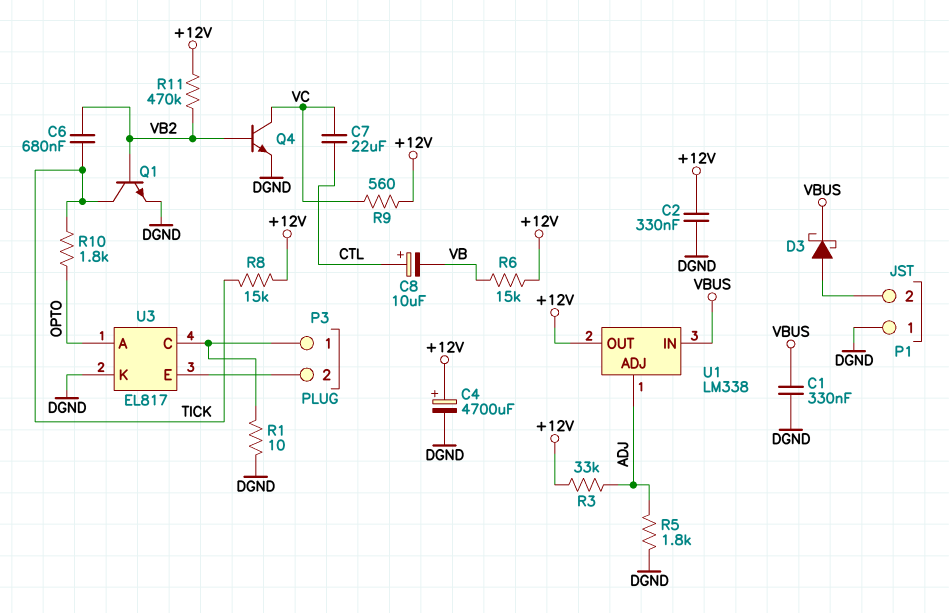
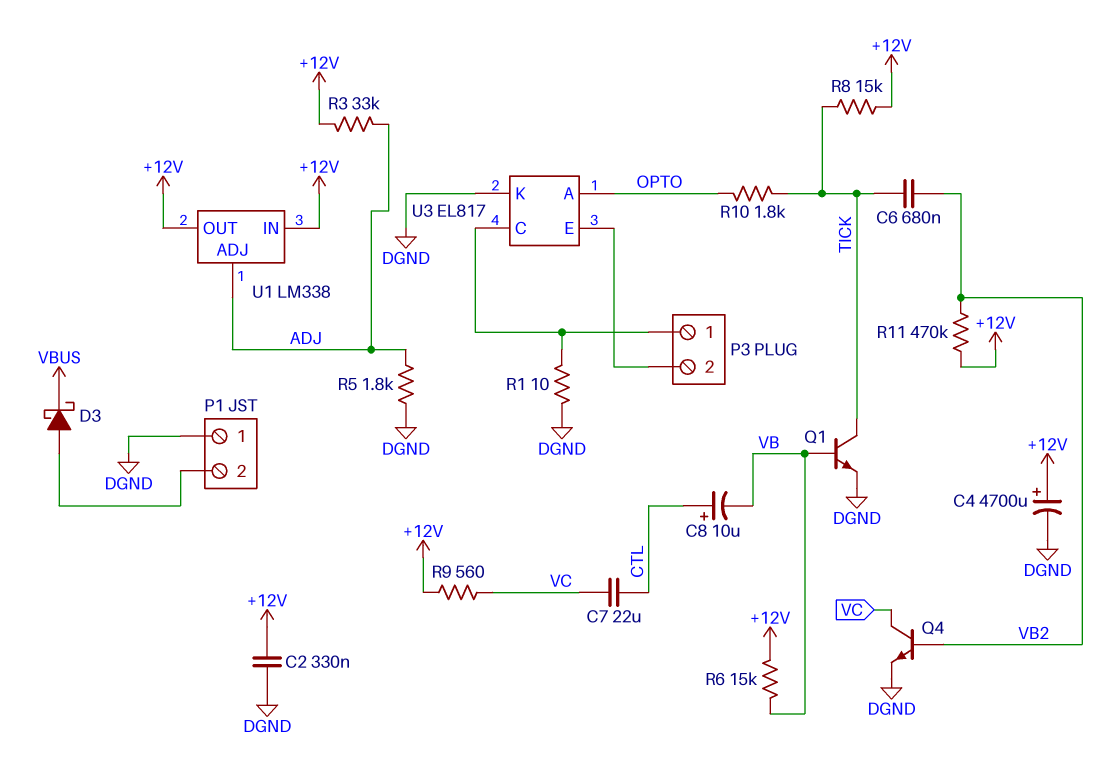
C1: 330nF (DGND, VBUS) -> none
Q1: NPN (B VB2, C TICK, E DGND) -> NPN (B VB, C TICK, E DGND)
U1 pin IN: VBUS -> +12V

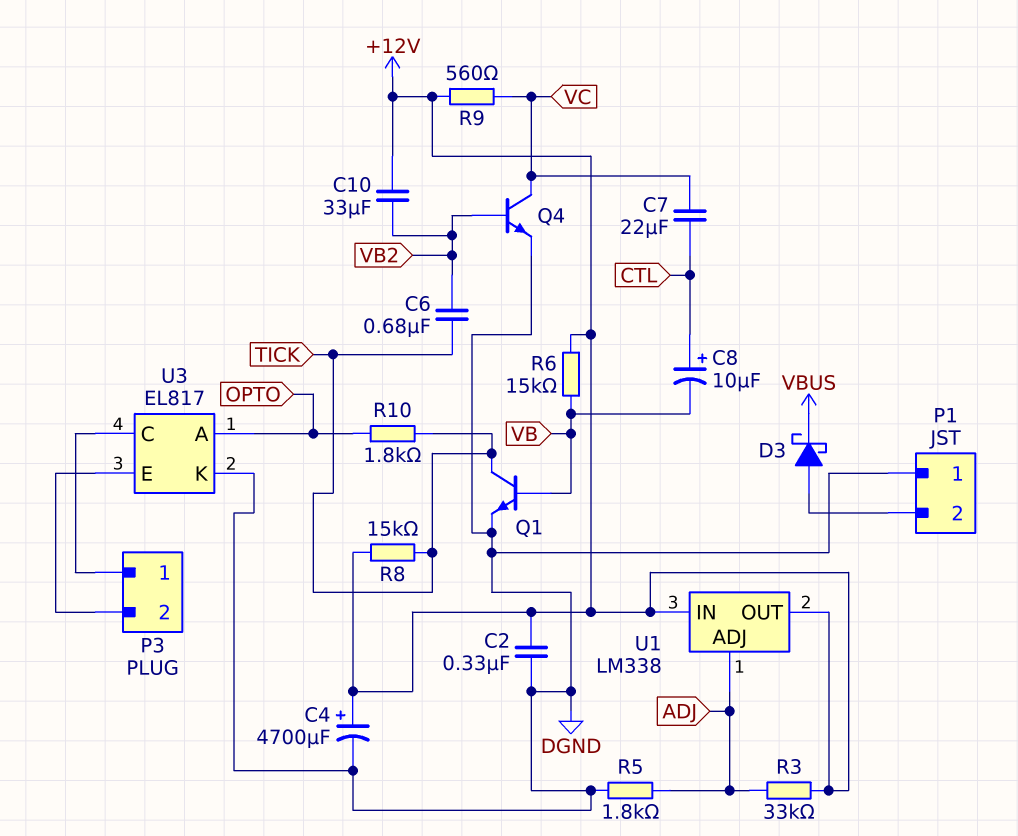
C10: none -> 33uF (+12V, VB2)
R1: 10 (DGND, P3/1) -> none
R11: 470k (+12V, VB2) -> none

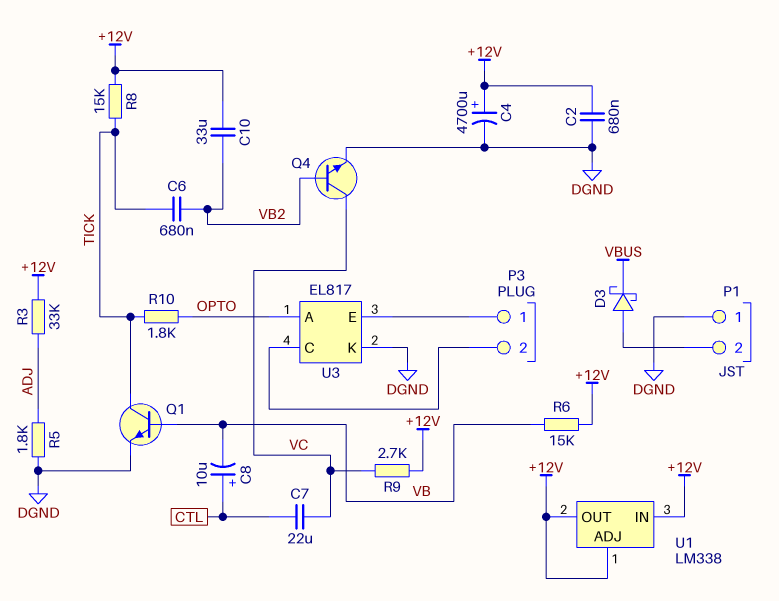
C2: 330nF (+12V, DGND) -> 680nF (+12V, DGND)
R9: 560 (+12V, VC) -> 2.7k (+12V, VC)
U1 pin ADJ: ADJ -> +12V
U3 pin C: P3/1 -> P3/2
U3 pin E: P3/2 -> P3/1

